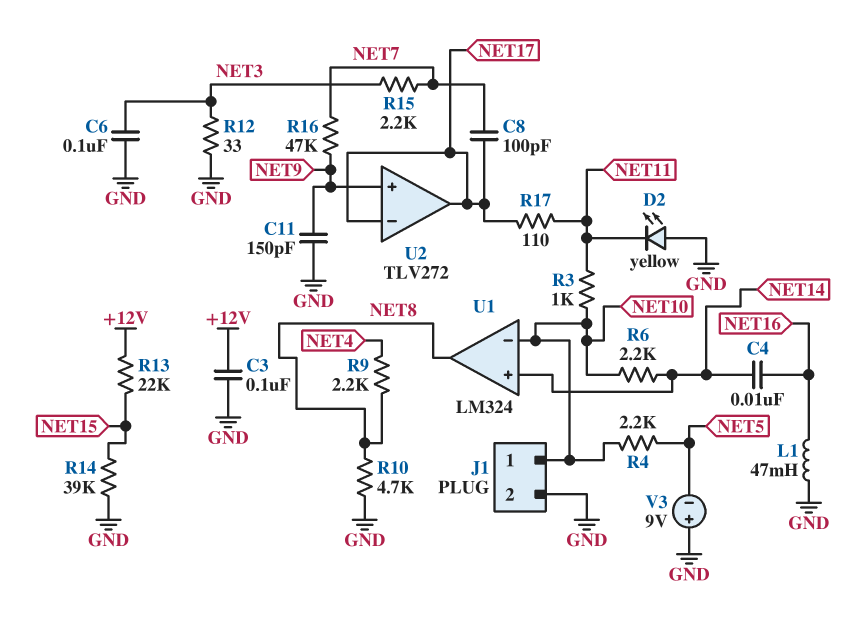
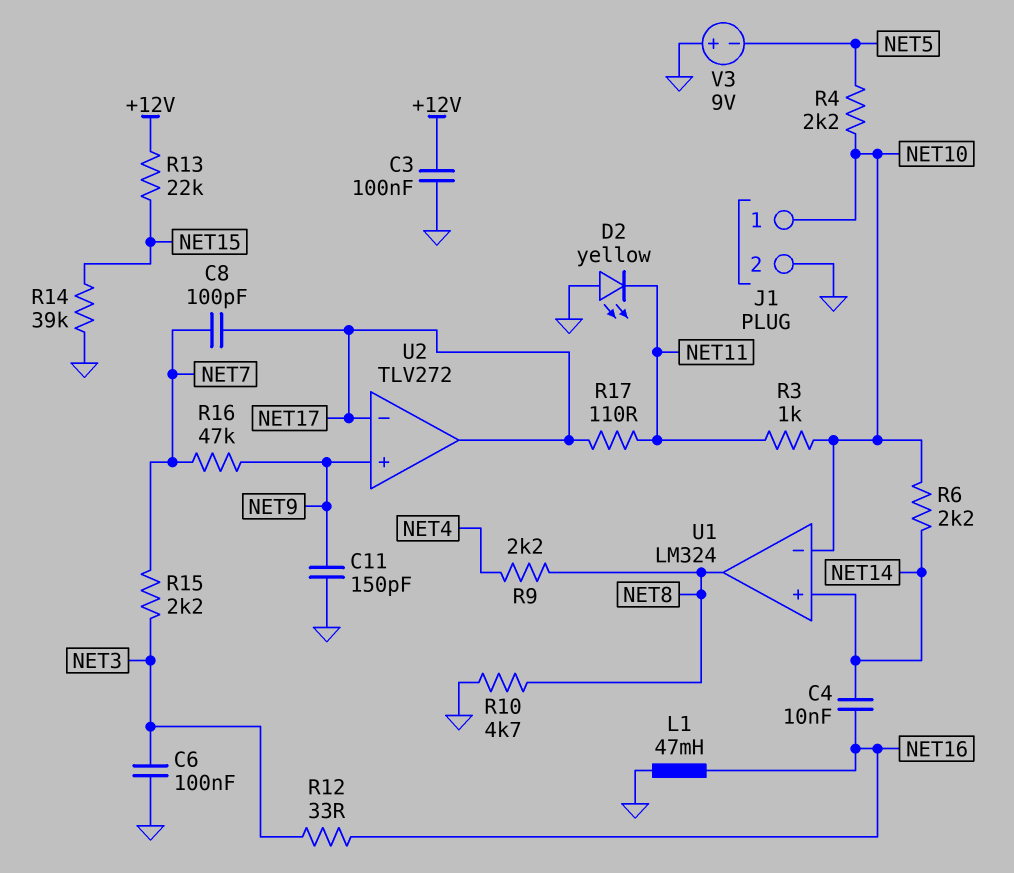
R12: 33 (GND, NET3) -> 33 (NET3, NET16)

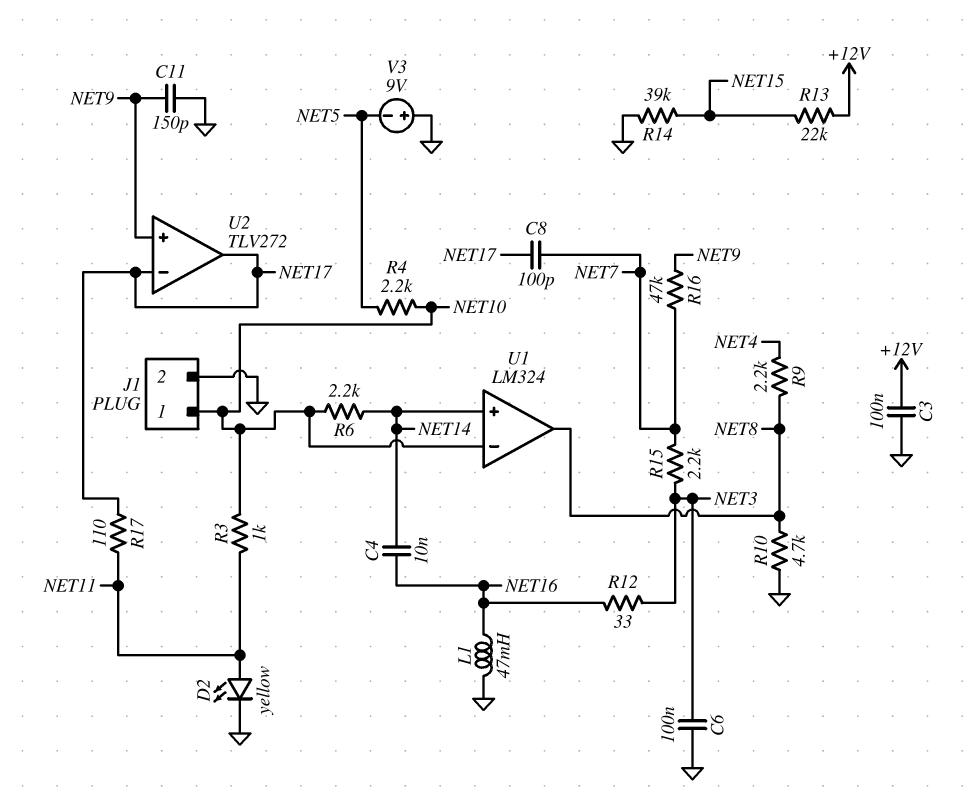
D2: LED yellow (A GND, K NET11) -> LED yellow (A NET11, K GND)

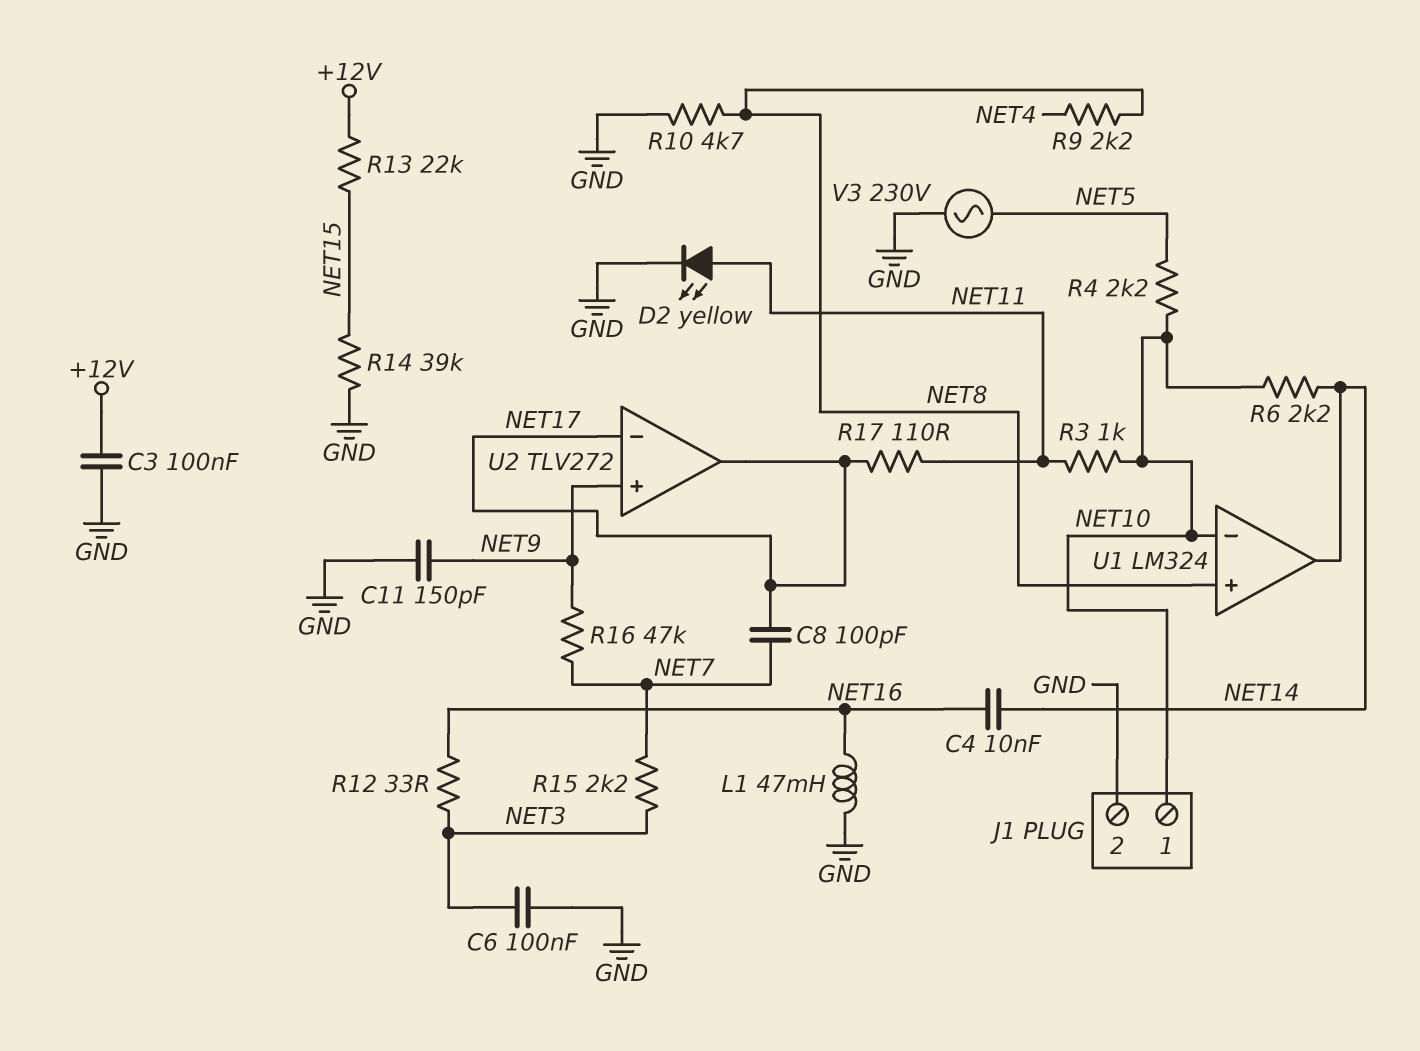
U1 pin in+: NET14 -> NET8
U1 pin out: NET8 -> NET14
V3: 9V (plus GND, minus NET5) -> AC 230V (GND, NET5)

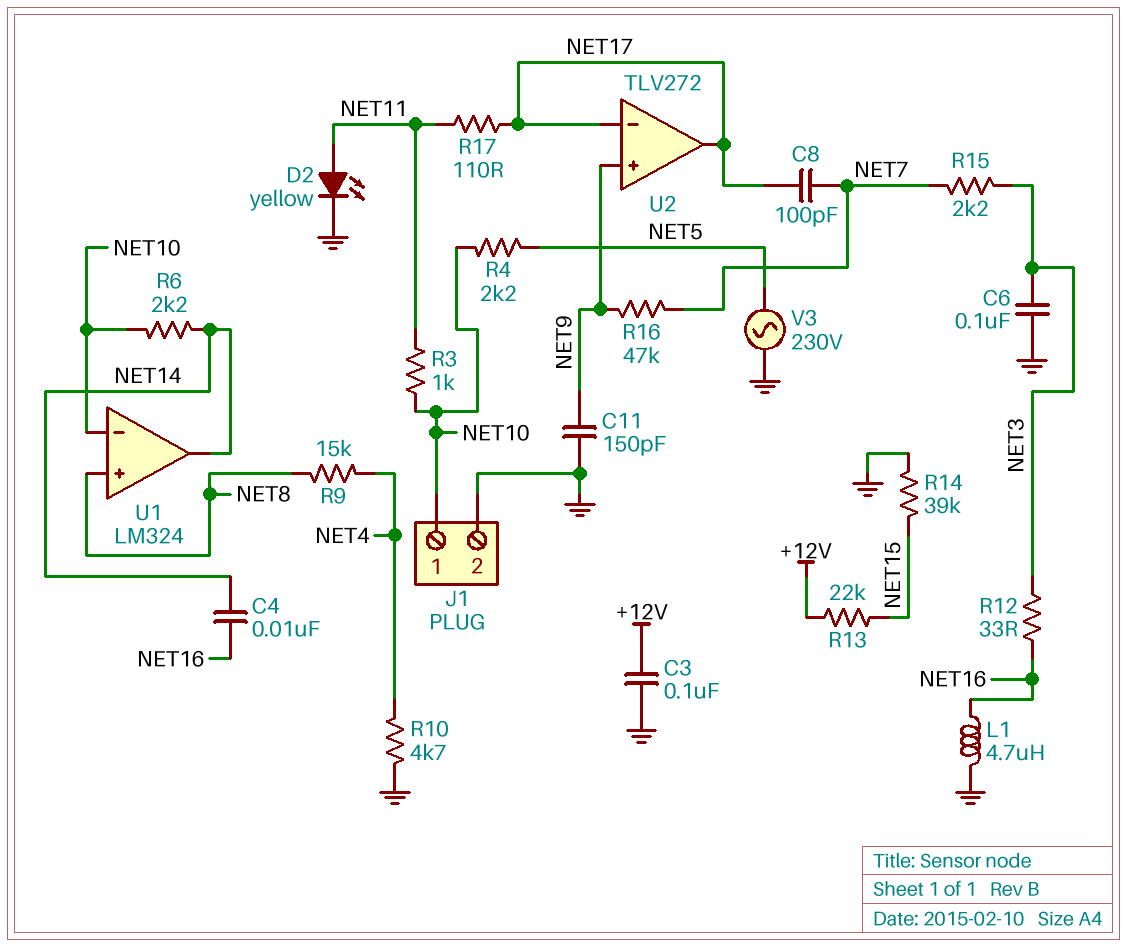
L1: 47mH (GND, NET16) -> 4.7uH (GND, NET16)
R9: 2.2k (NET4, NET8) -> 15k (NET4, NET8)
R10: 4.7k (GND, NET8) -> 4.7k (GND, NET4)

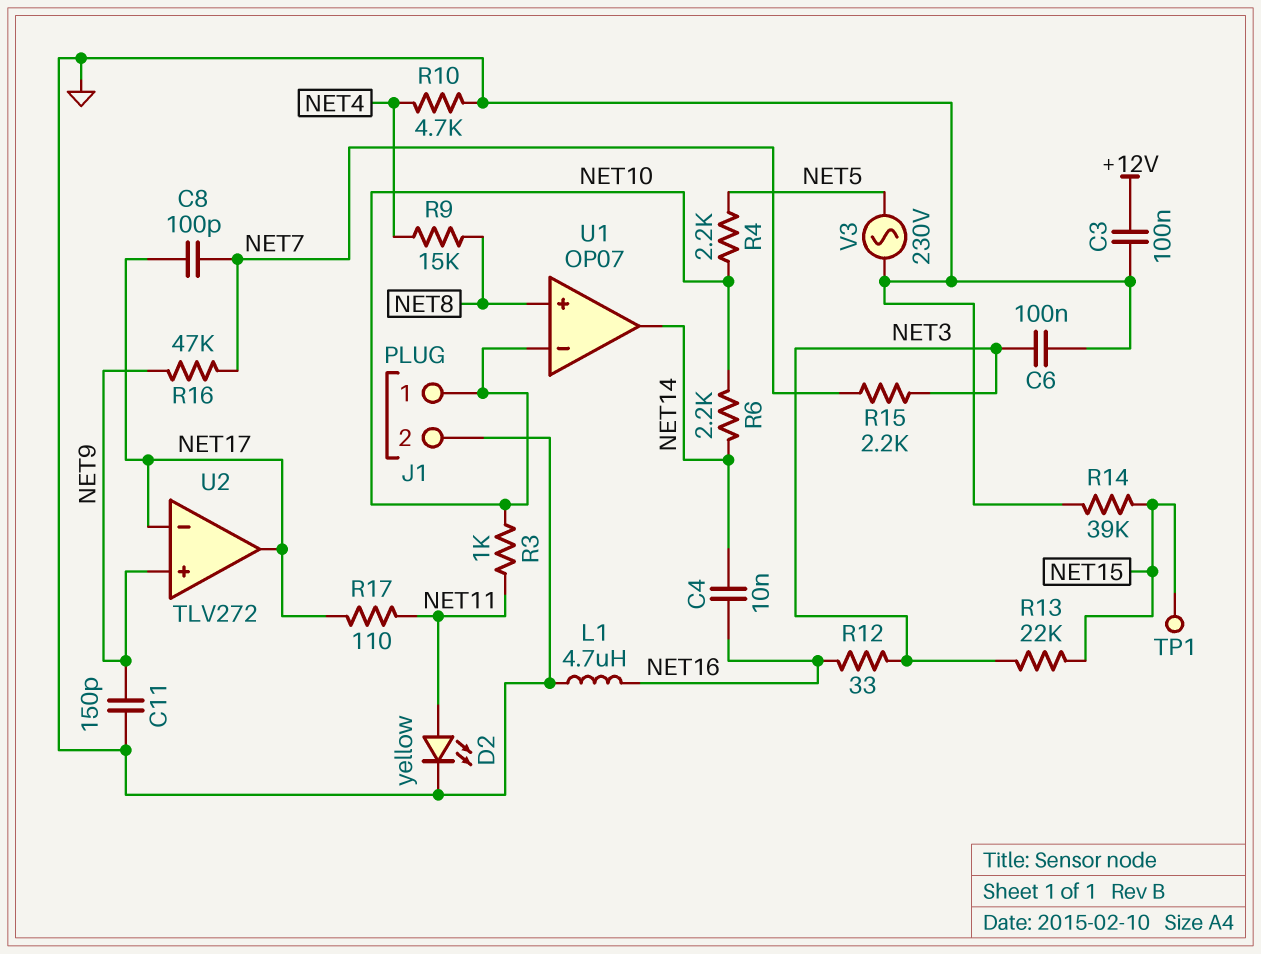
R13: 22k (+12V, NET15) -> 22k (NET3, NET15)
TP1: none -> test point (NET15)
U1: LM324 -> OP07

